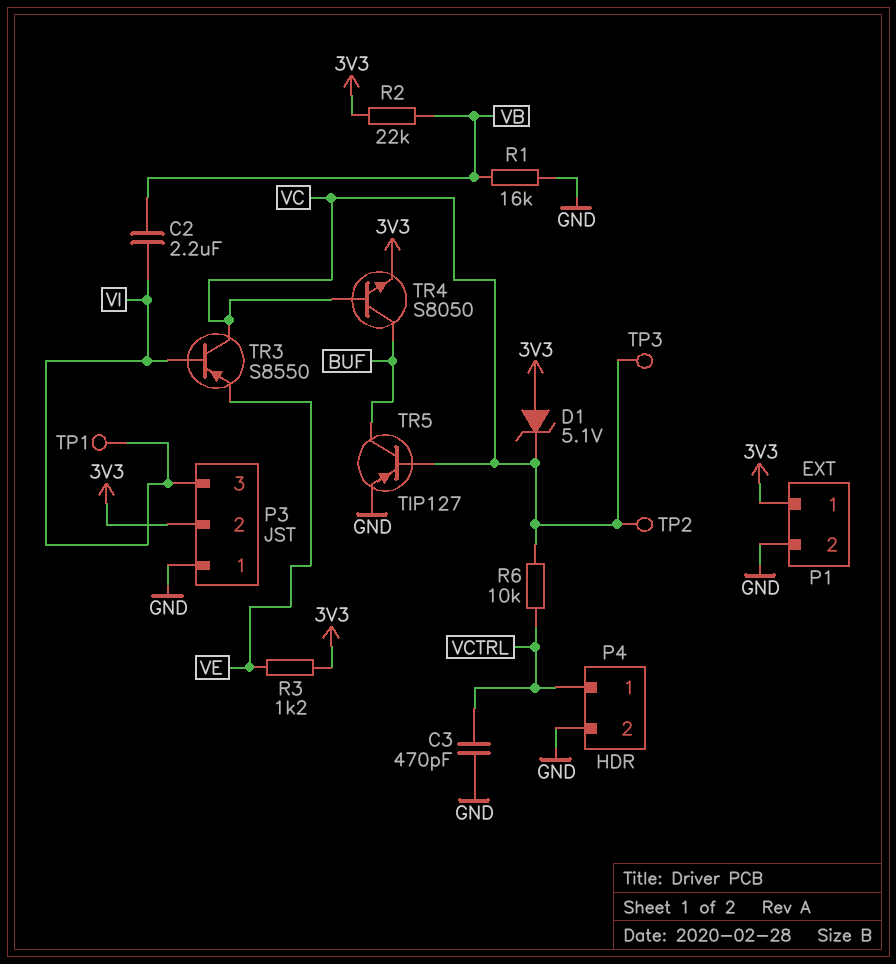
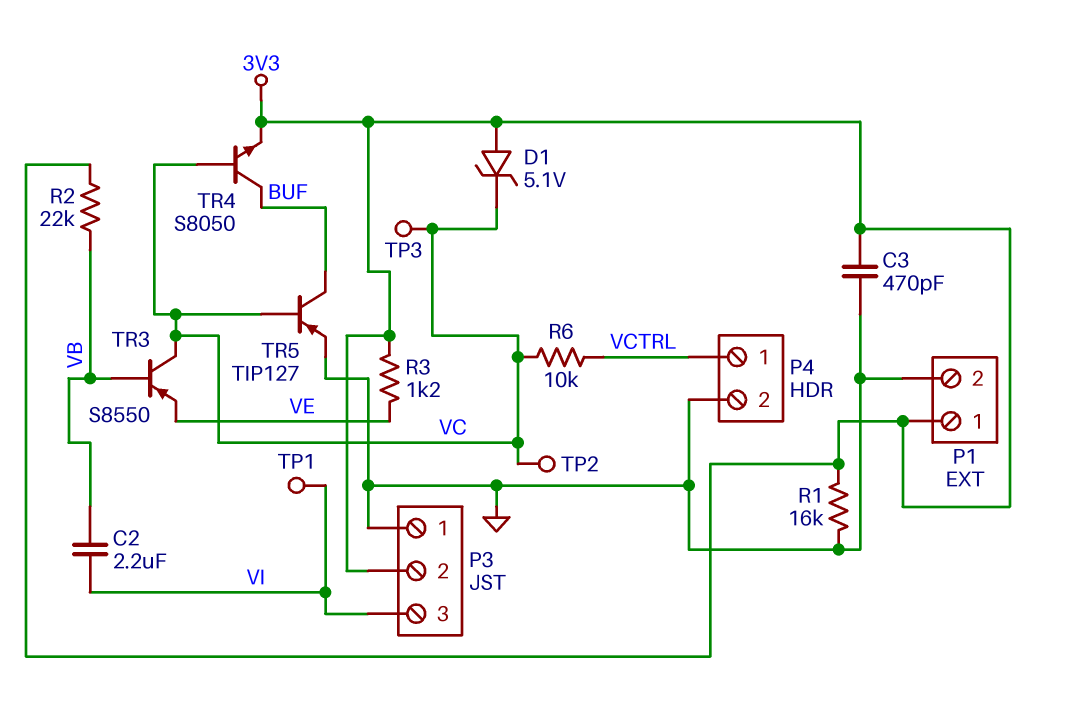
C3: 470pF (GND, VCTRL) -> 470pF (3V3, GND)
R1: 16k (GND, VB) -> 16k (3V3, GND)
TR3: PNP S8550 (B VI, C VC, E VE) -> PNP S8550 (B VB, C VC, E VE)

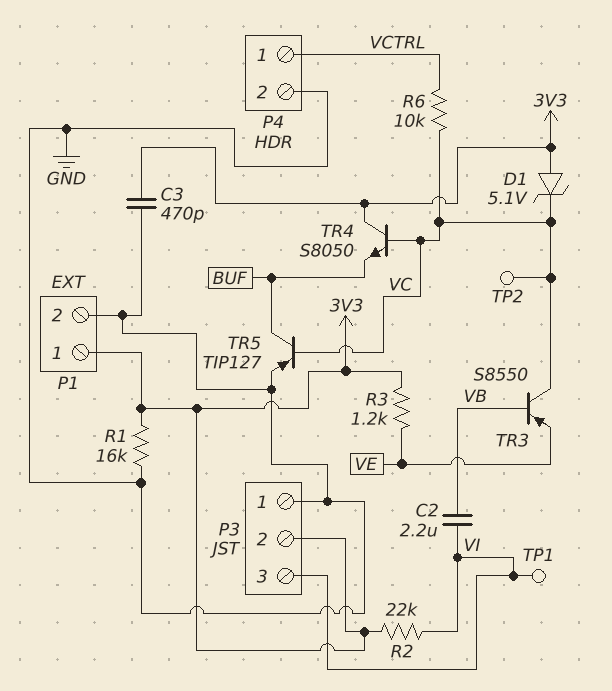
R2: 22k (3V3, VB) -> 22k (3V3, VI)
TP3: test point (VC) -> none
TR4: NPN S8050 (B VC, C BUF, E 3V3) -> NPN S8050 (B VC, C 3V3, E BUF)

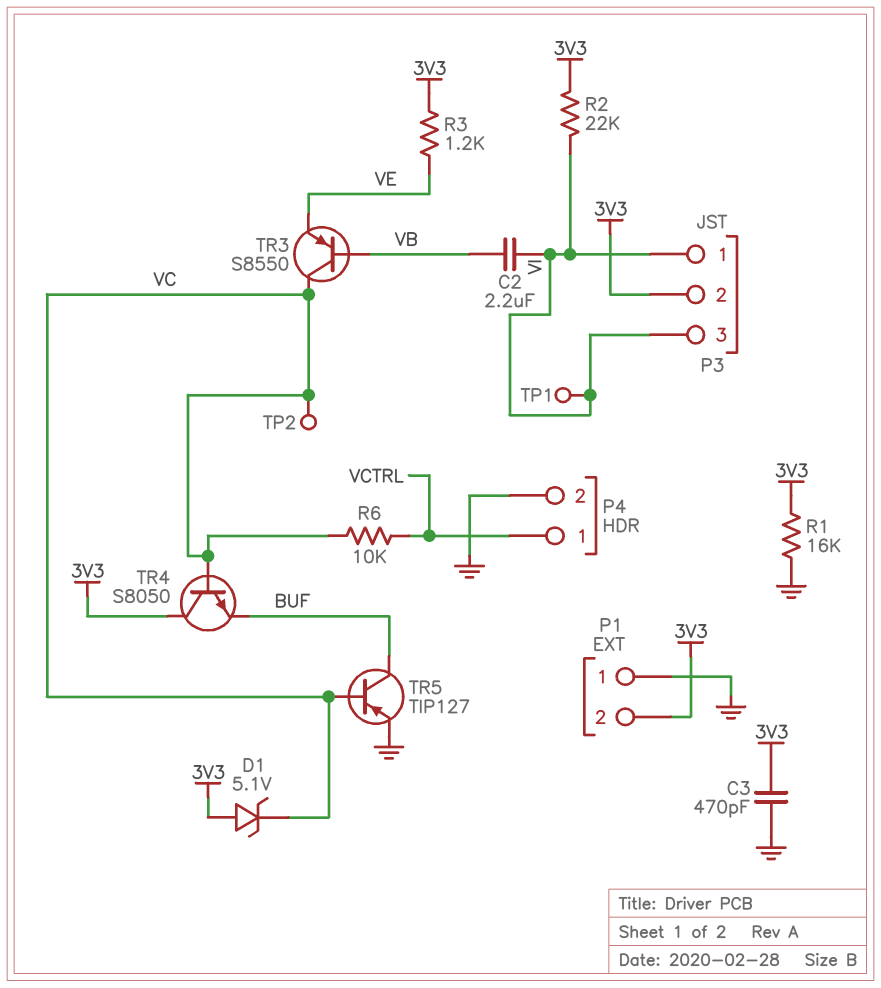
P1 pin 1: 3V3 -> GND
P1 pin 2: GND -> 3V3
P3 pin 1: GND -> VI

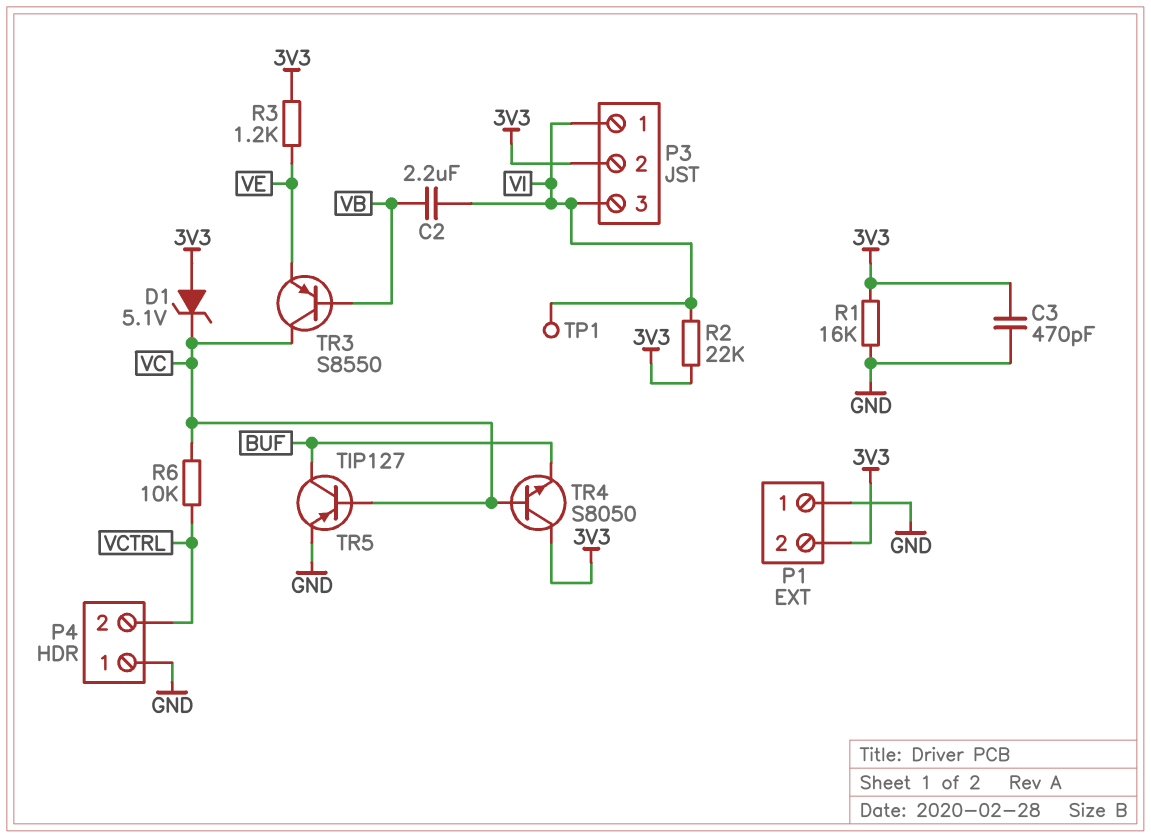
P4 pin 1: VCTRL -> GND
P4 pin 2: GND -> VCTRL
TP2: test point (VC) -> none

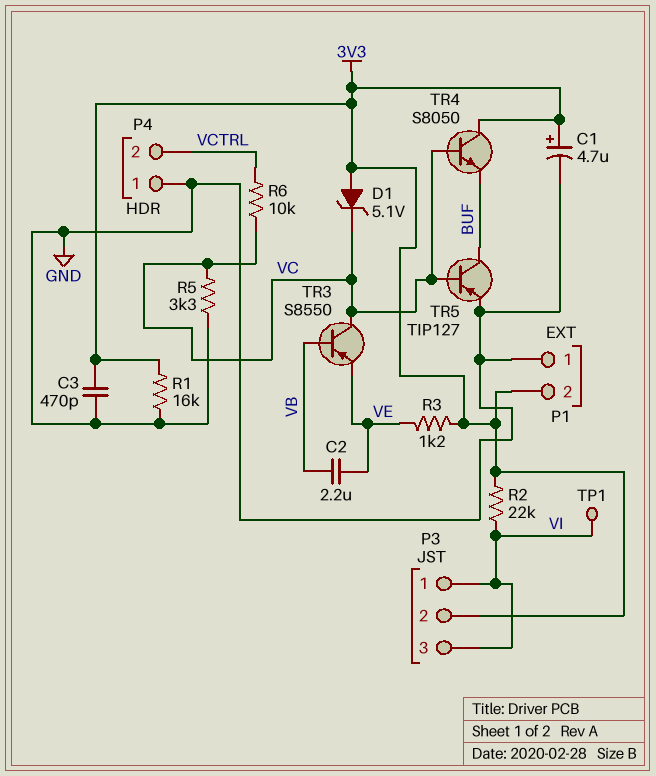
C1: none -> 4.7uF (plus 3V3, minus GND)
C2: 2.2uF (VB, VI) -> 2.2uF (VB, VE)
R5: none -> 3.3k (GND, VC)

